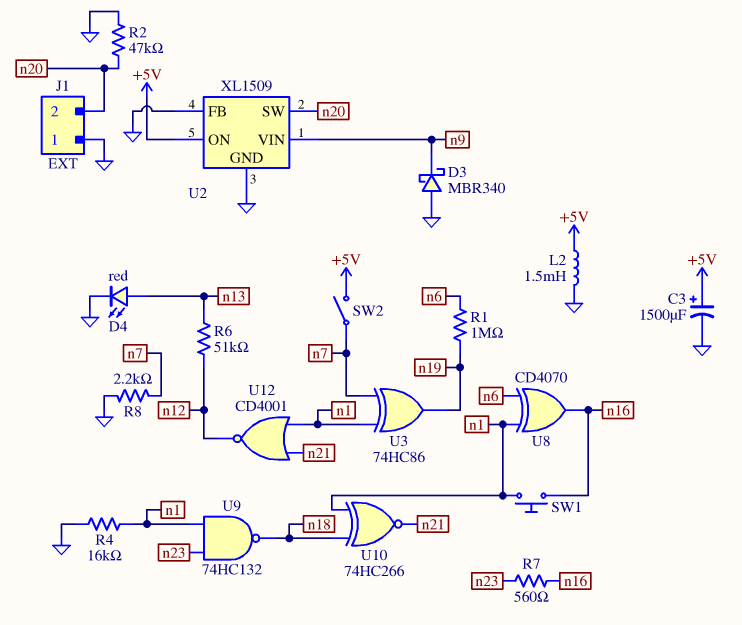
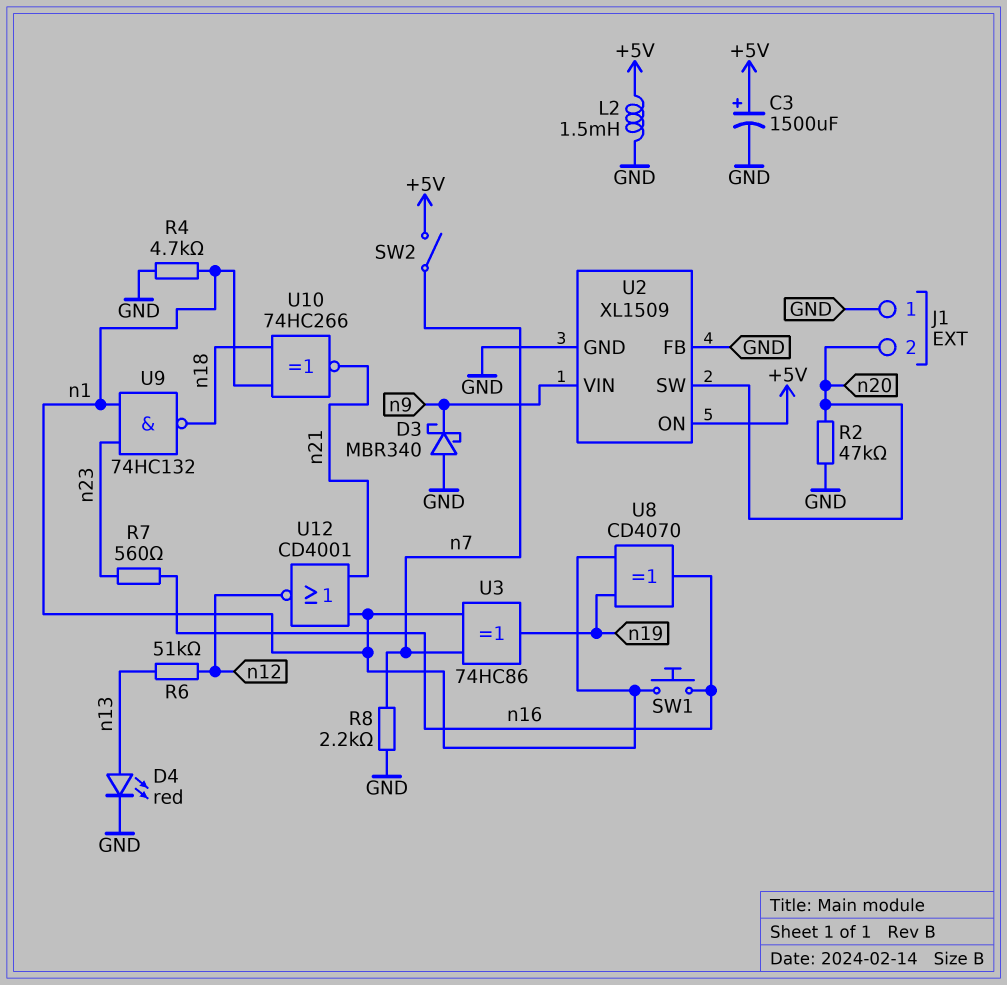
R1: 1M (n6, n19) -> none
R4: 16k (GND, n1) -> 4.7k (GND, n1)
U8: XOR CD4070 (in n1, in n6, out n16) -> XOR CD4070 (in n1, in n19, out n16)

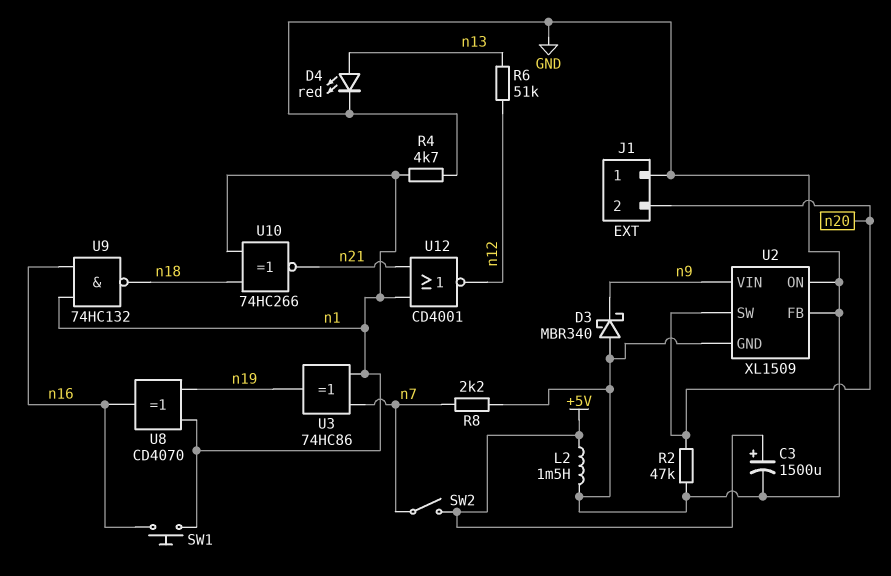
R7: 560 (n16, n23) -> none
U2 pin ON: +5V -> GND
U9: NAND 74HC132 (in n1, in n23, out n18) -> NAND 74HC132 (in n1, in n16, out n18)

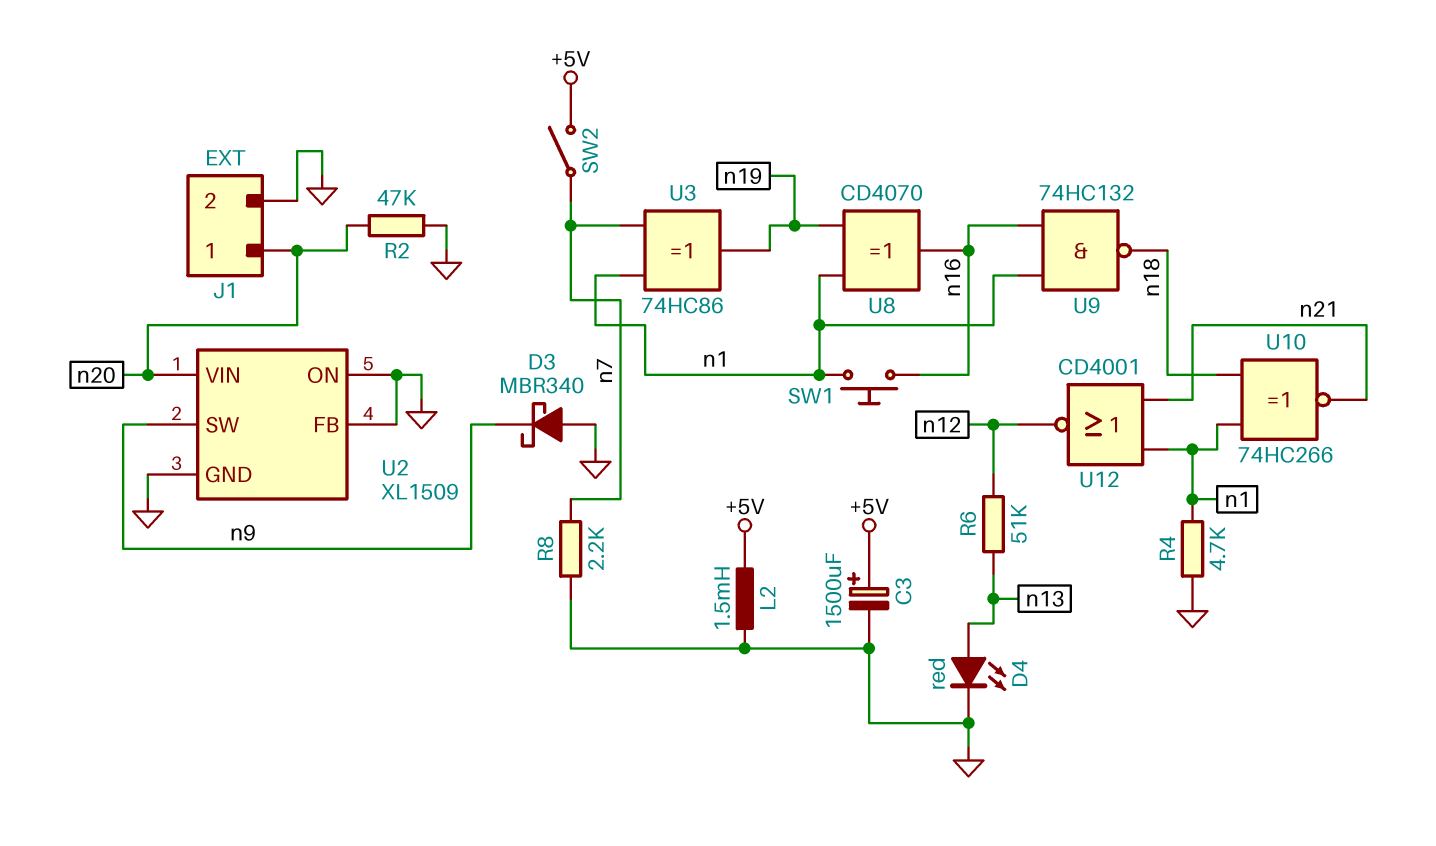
J1 pin 1: GND -> n20
J1 pin 2: n20 -> GND
U2 pin SW: n20 -> n9
U2 pin VIN: n9 -> n20

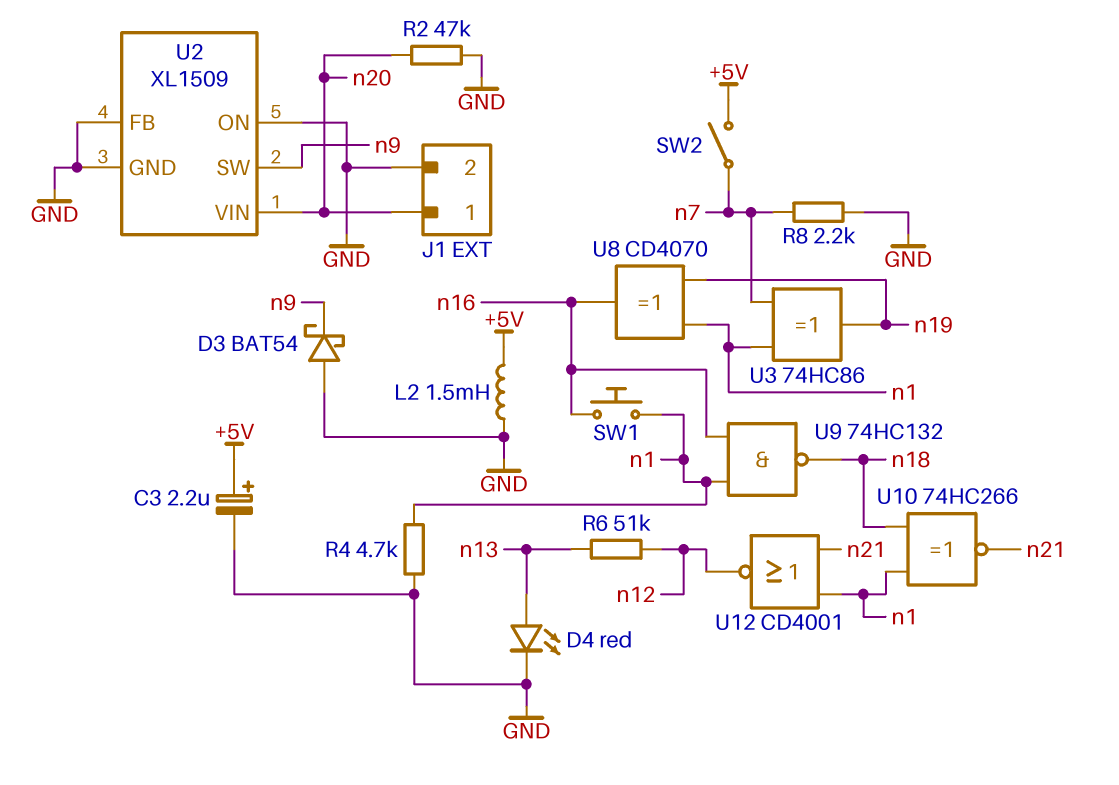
C3: 1500uF (plus +5V, minus GND) -> 2.2uF (plus +5V, minus GND)
D3: schottky MBR340 (A GND, K n9) -> schottky BAT54 (A GND, K n9)

